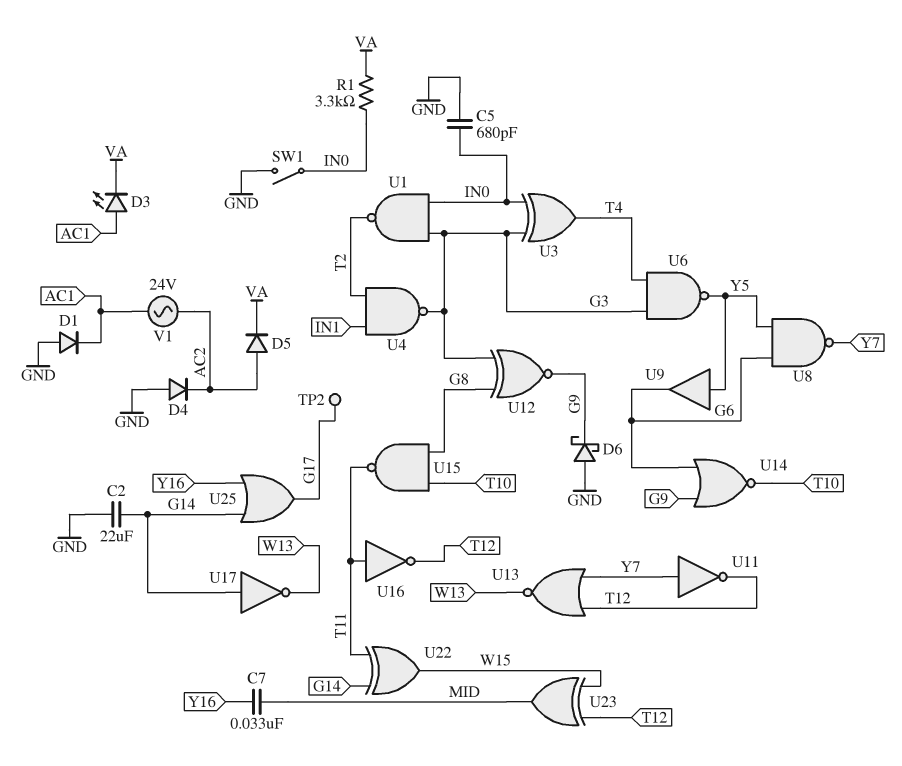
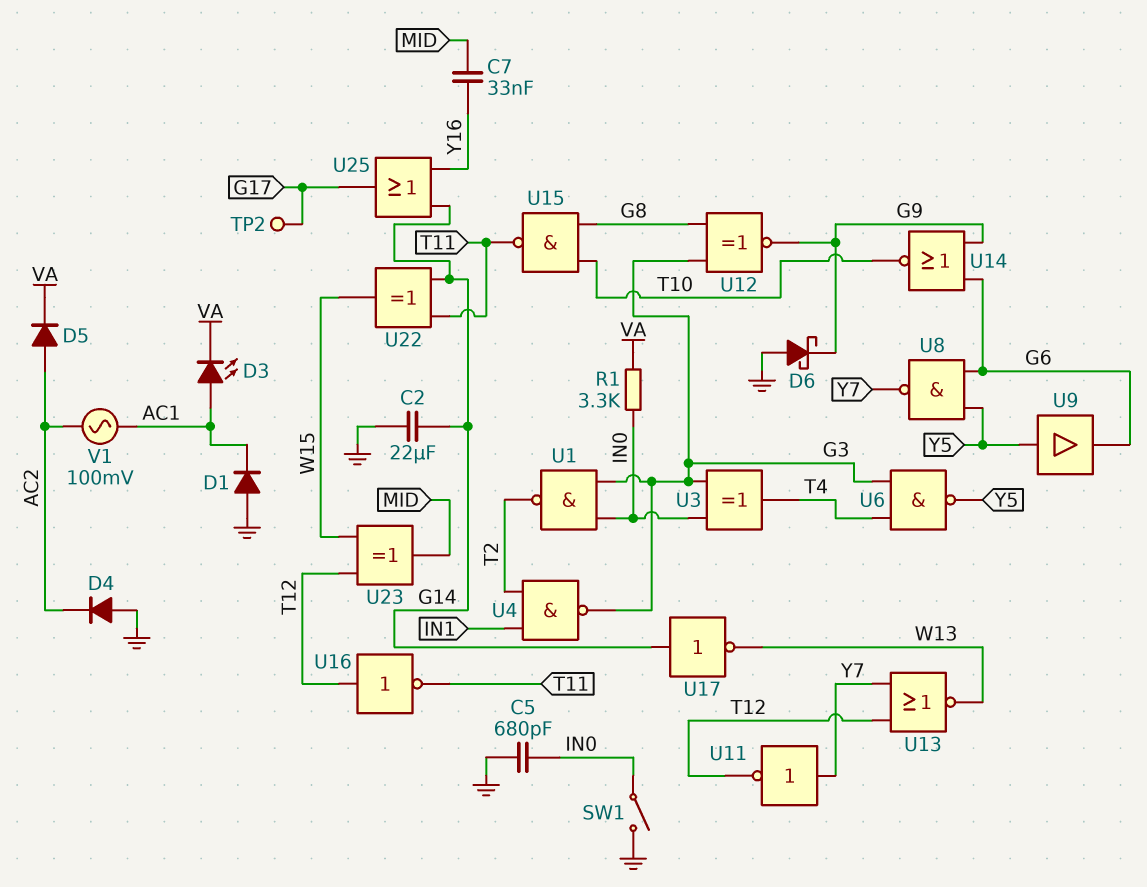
U16: NOT (in T11, out T12) -> NOT (in T12, out T11)
V1: AC 24V (AC1, AC2) -> AC 100mV (AC1, AC2)

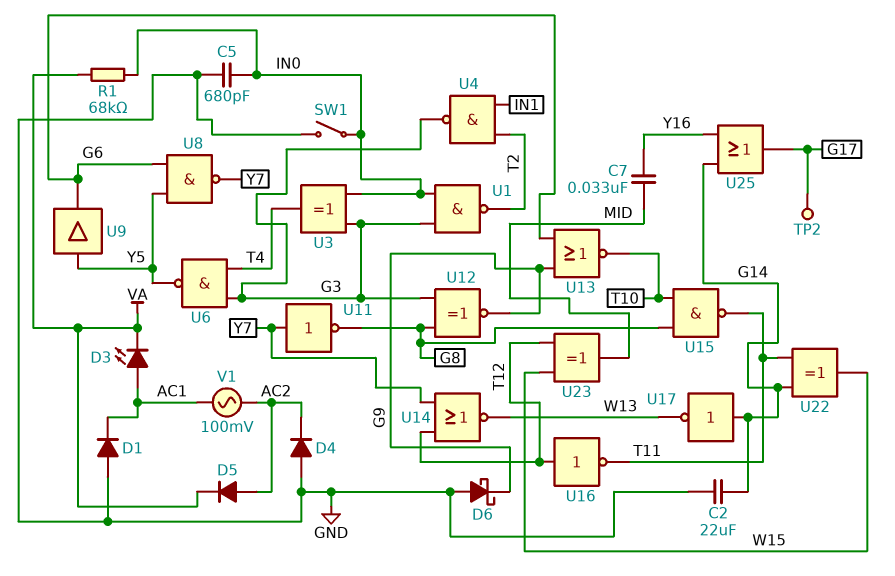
R1: 3.3k (IN0, VA) -> 68k (IN0, VA)
U11: NOT (in Y7, out T12) -> NOT (in Y7, out G8)
U13: NOR (in T12, in Y7, out W13) -> NOR (in G6, in G9, out T10)
U14: NOR (in G6, in G9, out T10) -> NOR (in T12, in Y7, out W13)

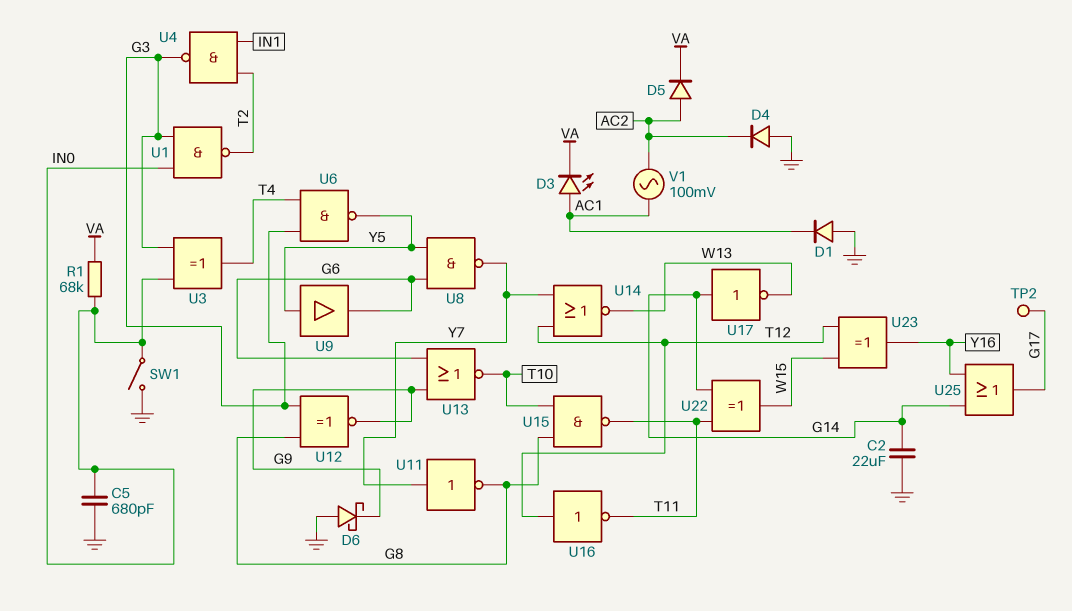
C7: 33nF (MID, Y16) -> none
U23: XOR (in T12, in W15, out MID) -> XOR (in T12, in W15, out Y16)

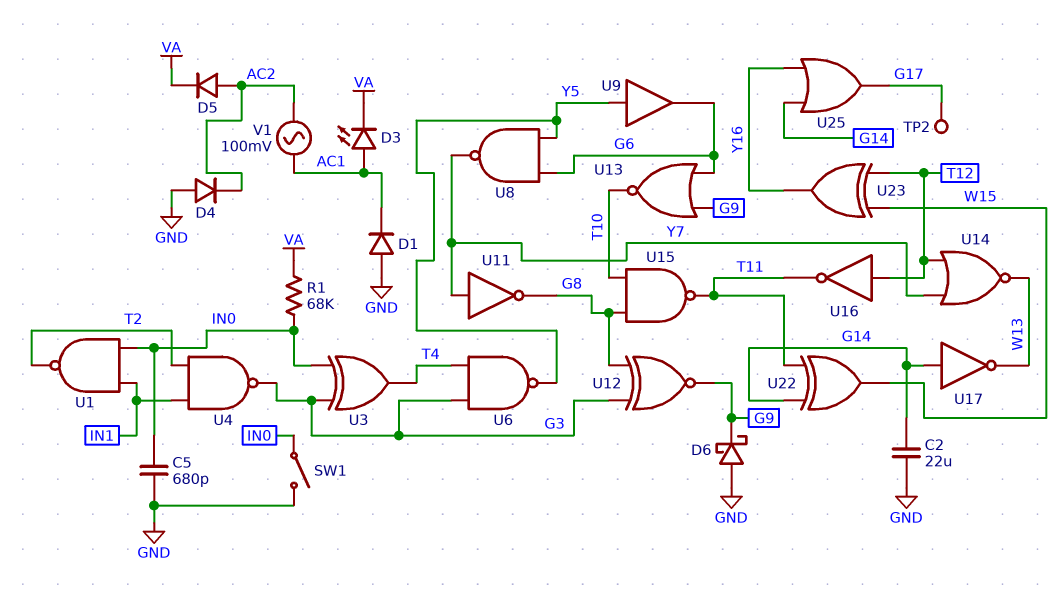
U1: NAND (in G3, in IN0, out T2) -> NAND (in IN0, in IN1, out T2)

